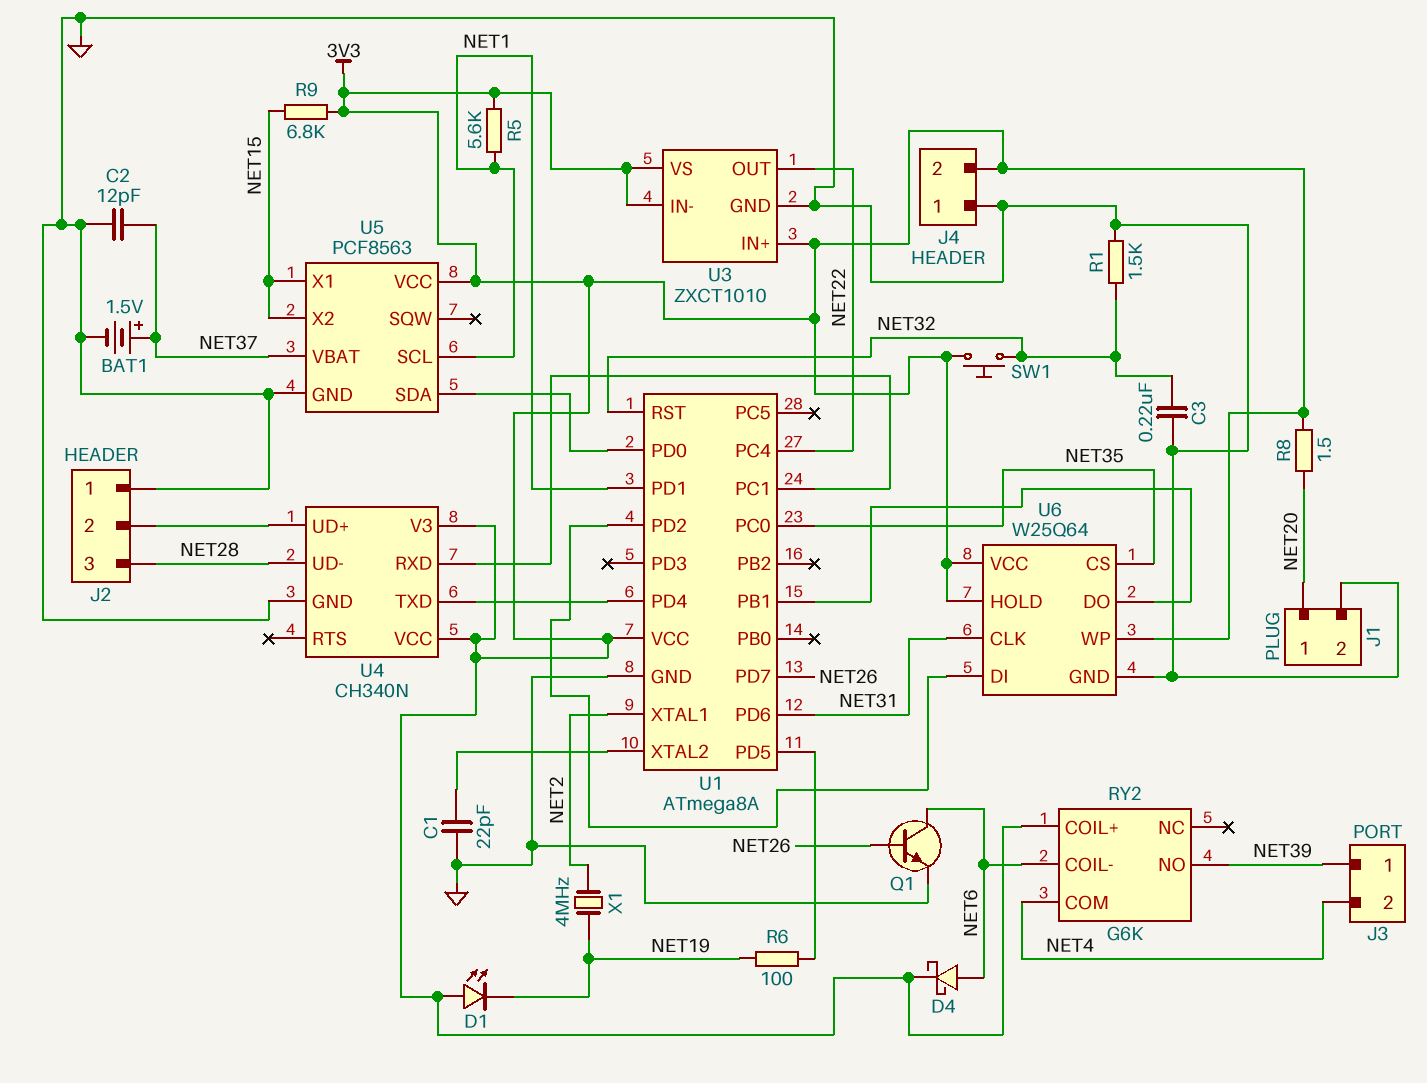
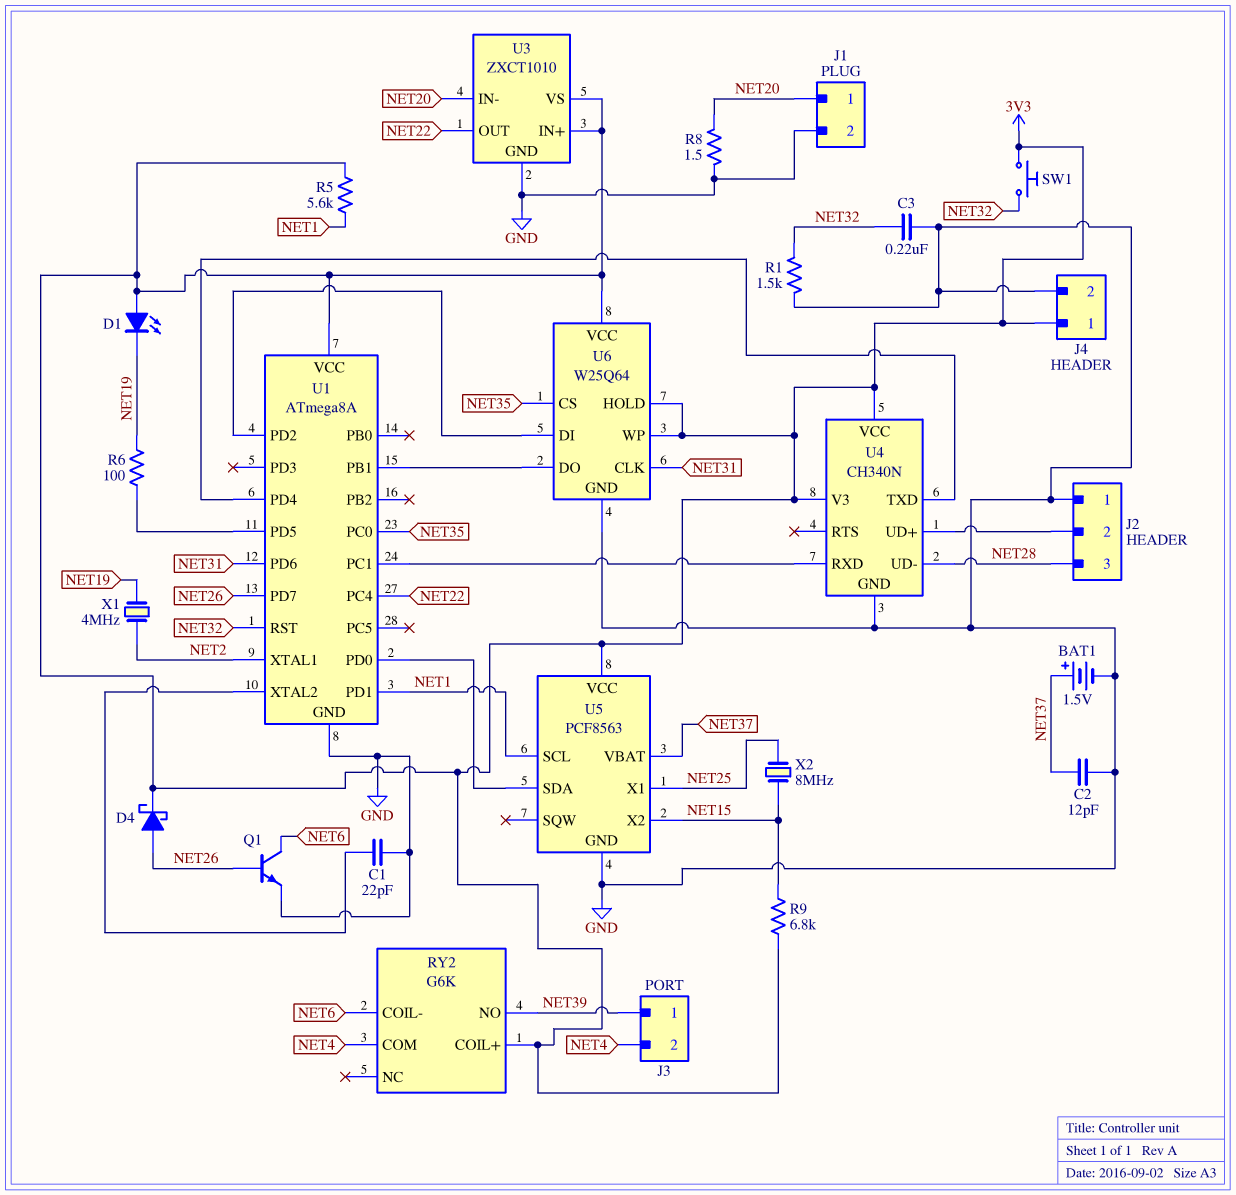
D4: schottky (A NET6, K 3V3) -> schottky (A NET26, K 3V3)
J4 pin 1: GND -> 3V3
J4 pin 2: 3V3 -> GND
R8: 1.5 (3V3, NET20) -> 1.5 (GND, NET20)
U3 pin IN-: 3V3 -> NET20
U5 pin X1: NET15 -> NET25
X2: none -> 8MHz (NET15, NET25)

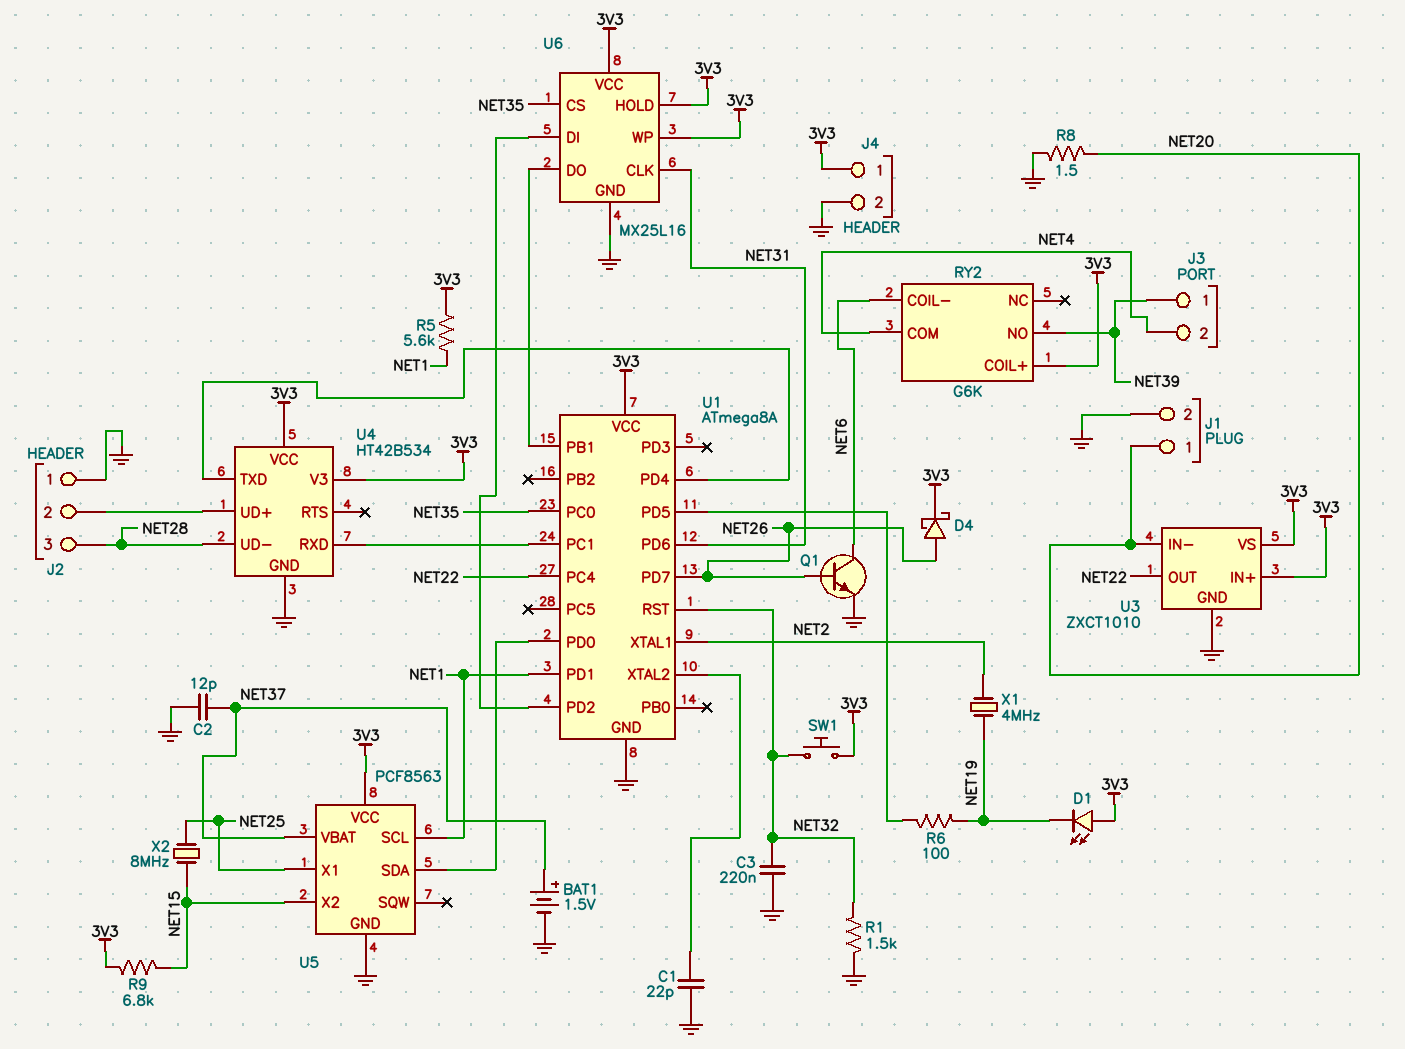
U4: CH340N -> HT42B534
U6: W25Q64 -> MX25L16

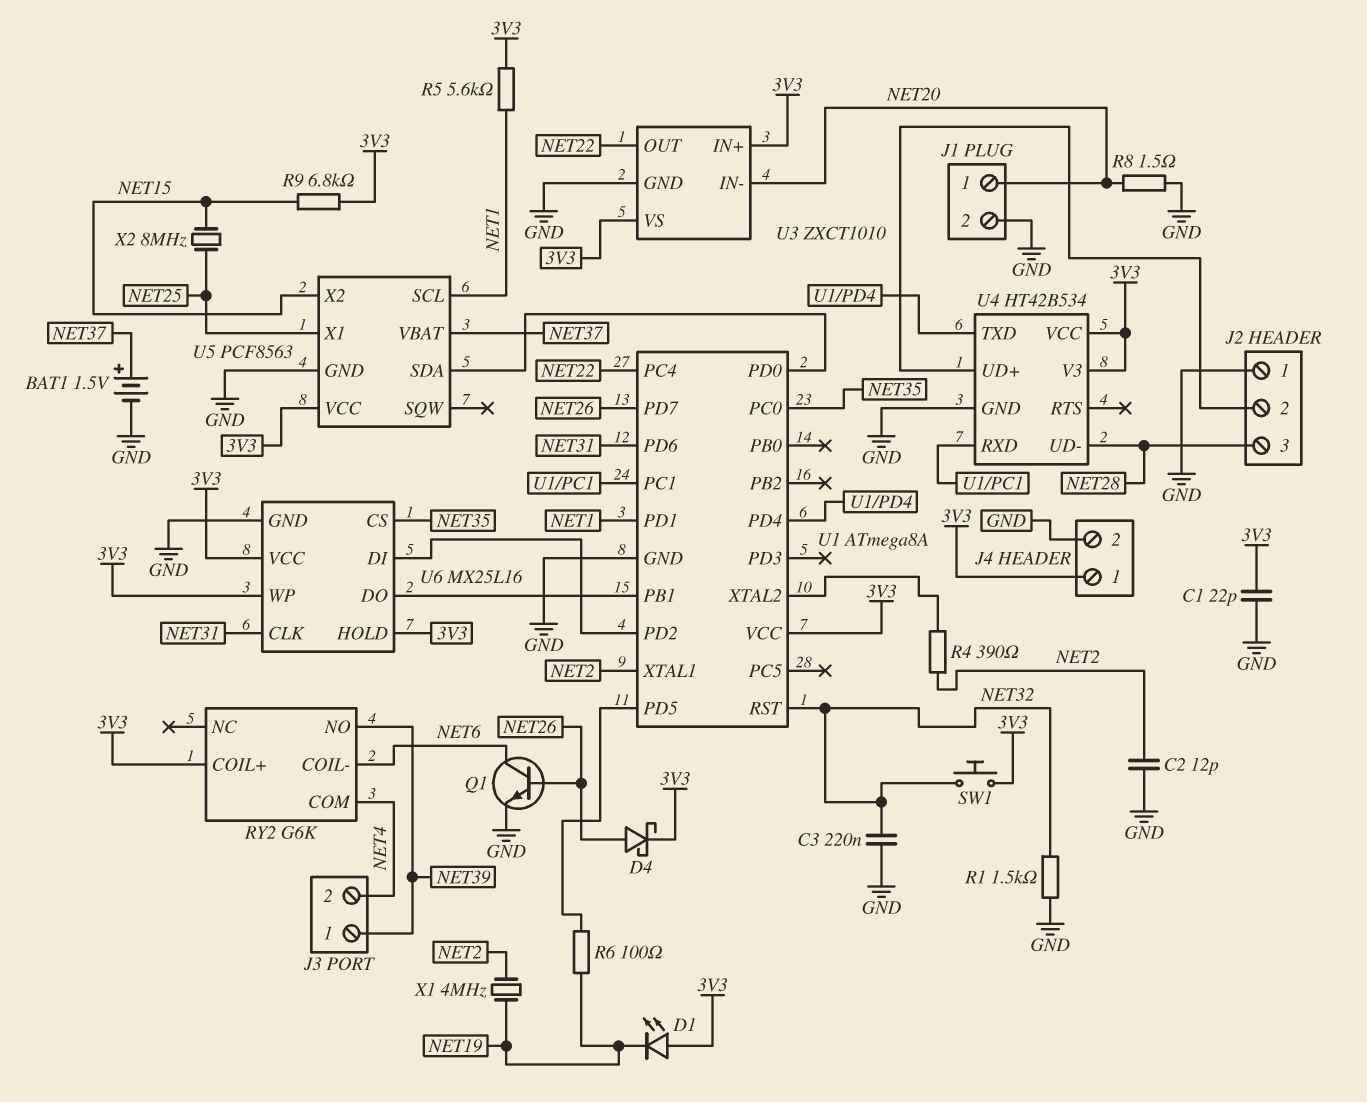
C1: 22pF (GND, U1/XTAL2) -> 22pF (3V3, GND)
C2: 12pF (GND, NET37) -> 12pF (GND, NET2)
R4: none -> 390 (NET2, U1/XTAL2)

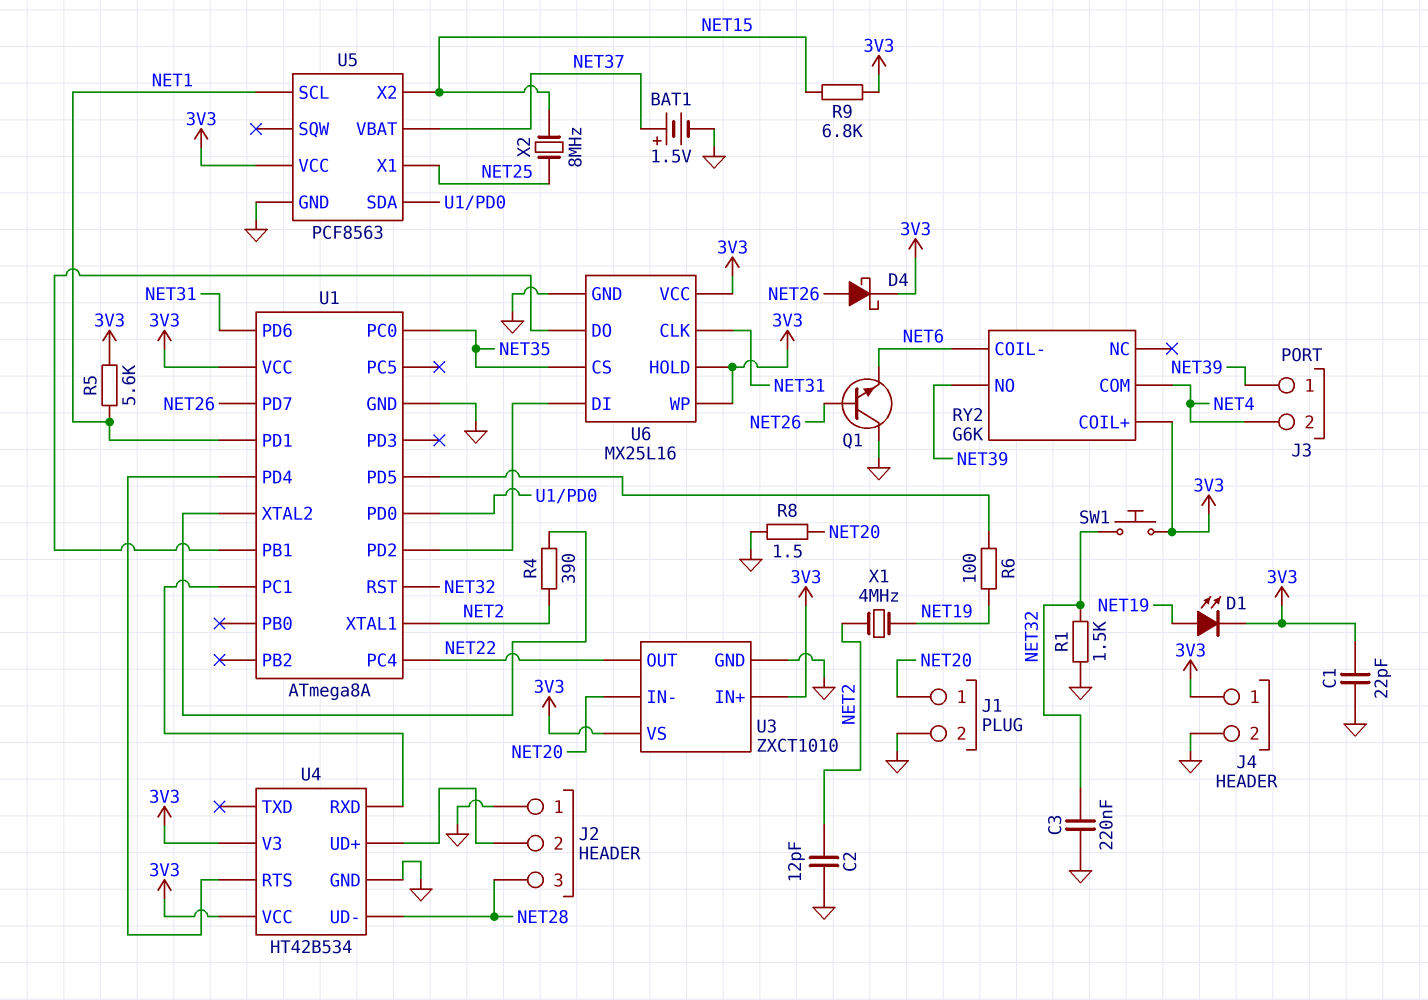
D1: LED (A 3V3, K NET19) -> LED (A NET19, K 3V3)
Q1: NPN (B NET26, C NET6, E GND) -> NPN (B NET26, C GND, E NET6)
U4 pin RTS: none -> U1/PD4
U4 pin TXD: U1/PD4 -> none

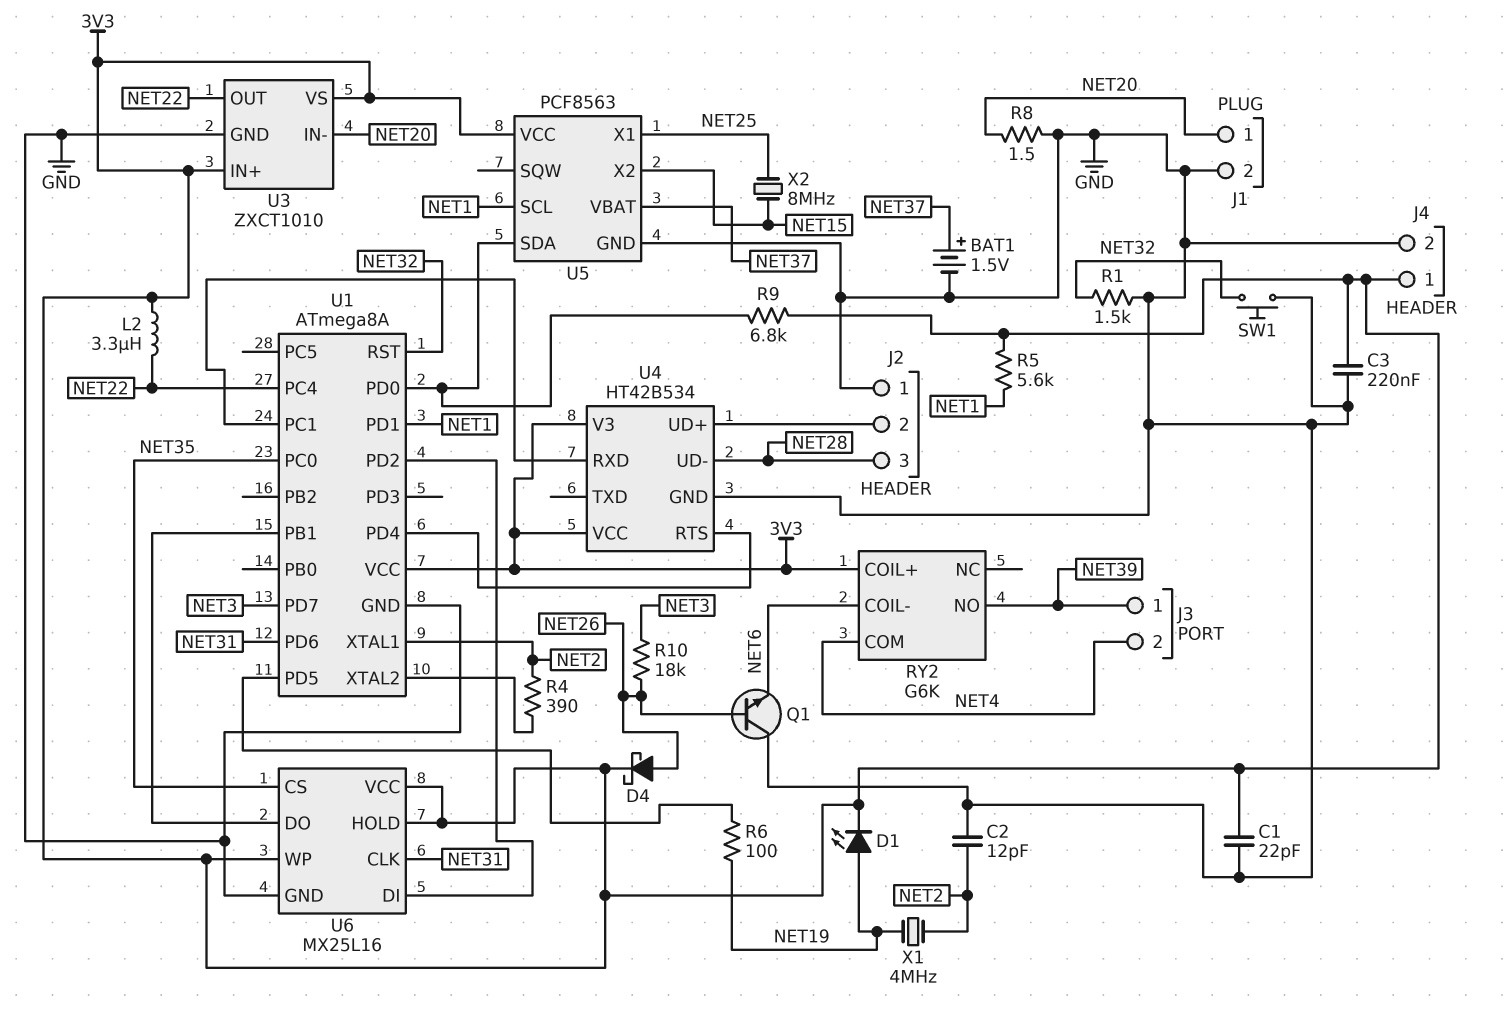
C3: 220nF (GND, NET32) -> 220nF (3V3, GND)
L2: none -> 3.3uH (3V3, NET22)
R9: 6.8k (3V3, NET15) -> 6.8k (3V3, U1/PD0)
R10: none -> 18k (NET3, NET26)
SW1: button (3V3, NET32) -> button (GND, NET32)
U1 pin PD7: NET26 -> NET3

